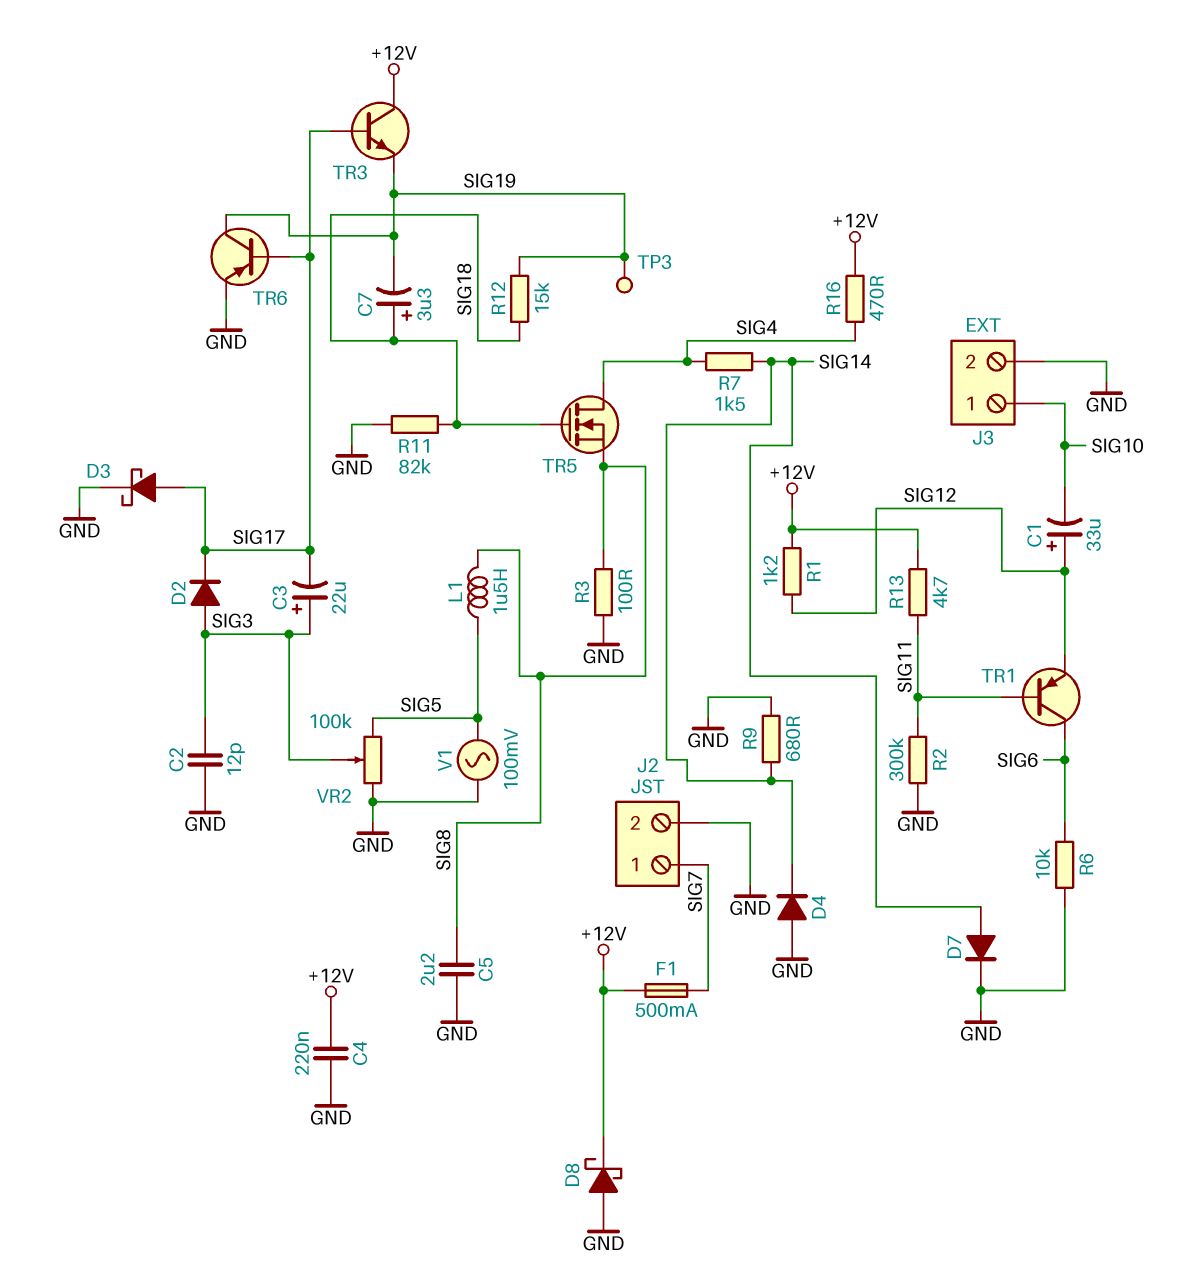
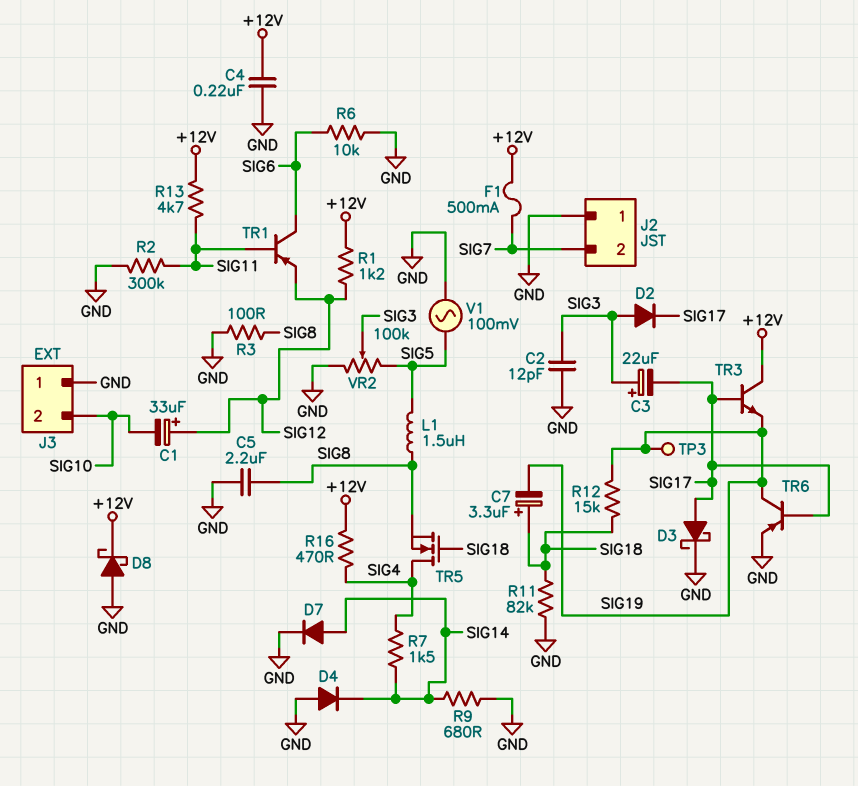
J2 pin 1: SIG7 -> GND
J2 pin 2: GND -> SIG7
J3 pin 1: SIG10 -> GND
J3 pin 2: GND -> SIG10

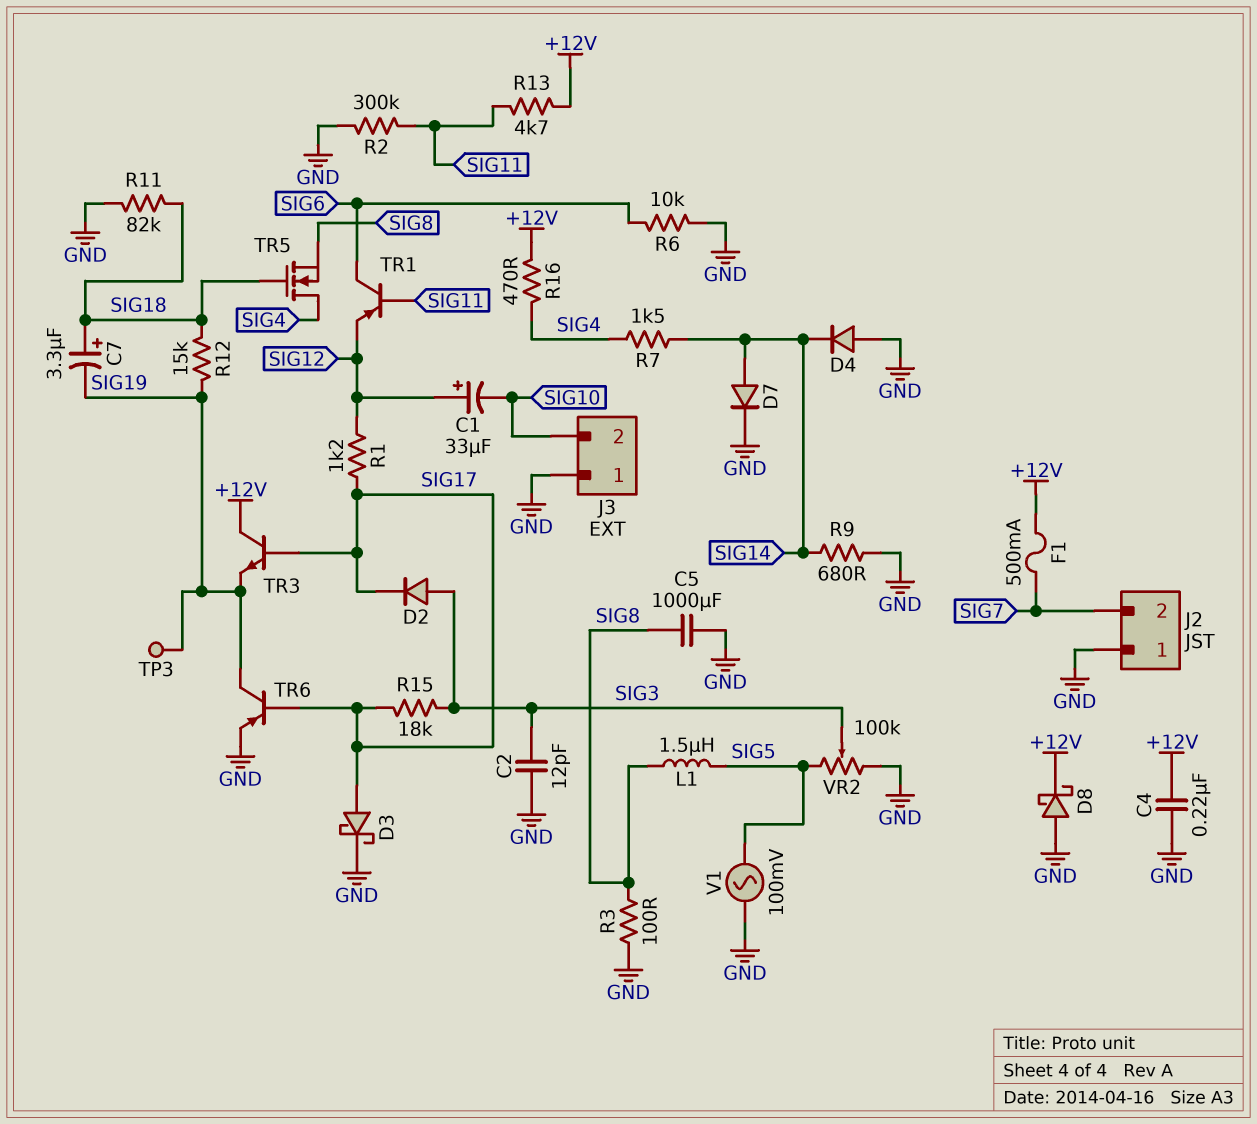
C3: 22uF (plus SIG3, minus SIG17) -> none
C5: 2.2uF (GND, SIG8) -> 1000uF (GND, SIG8)
R1: 1.2k (+12V, SIG12) -> 1.2k (SIG12, SIG17)
R15: none -> 18k (SIG3, SIG17)

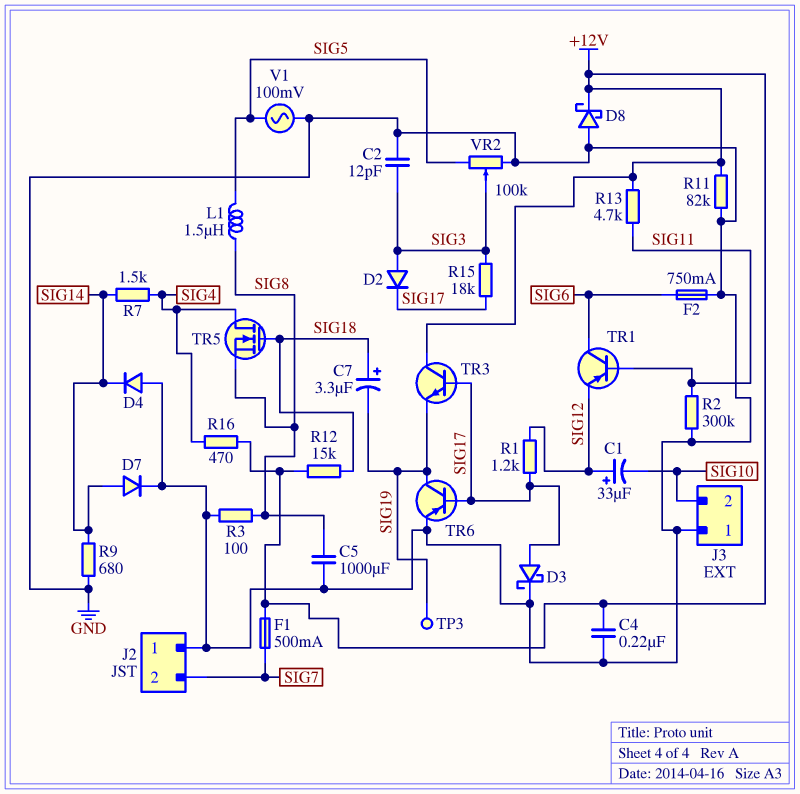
F2: none -> 750mA (GND, SIG6)
R6: 10k (GND, SIG6) -> none
R11: 82k (GND, SIG18) -> 82k (+12V, GND)
R12: 15k (SIG18, SIG19) -> 15k (+12V, SIG18)

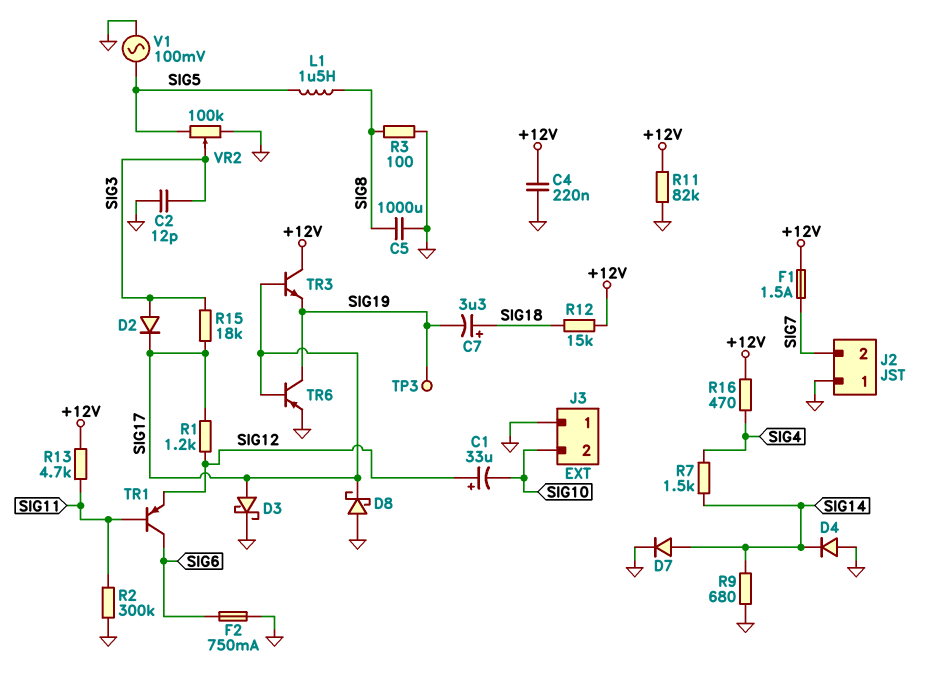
D8: schottky (A GND, K +12V) -> schottky (A GND, K SIG17)
F1: 500mA (+12V, SIG7) -> 1.5A (+12V, SIG7)
TR5: NMOS (G SIG18, D SIG4, S SIG8) -> none

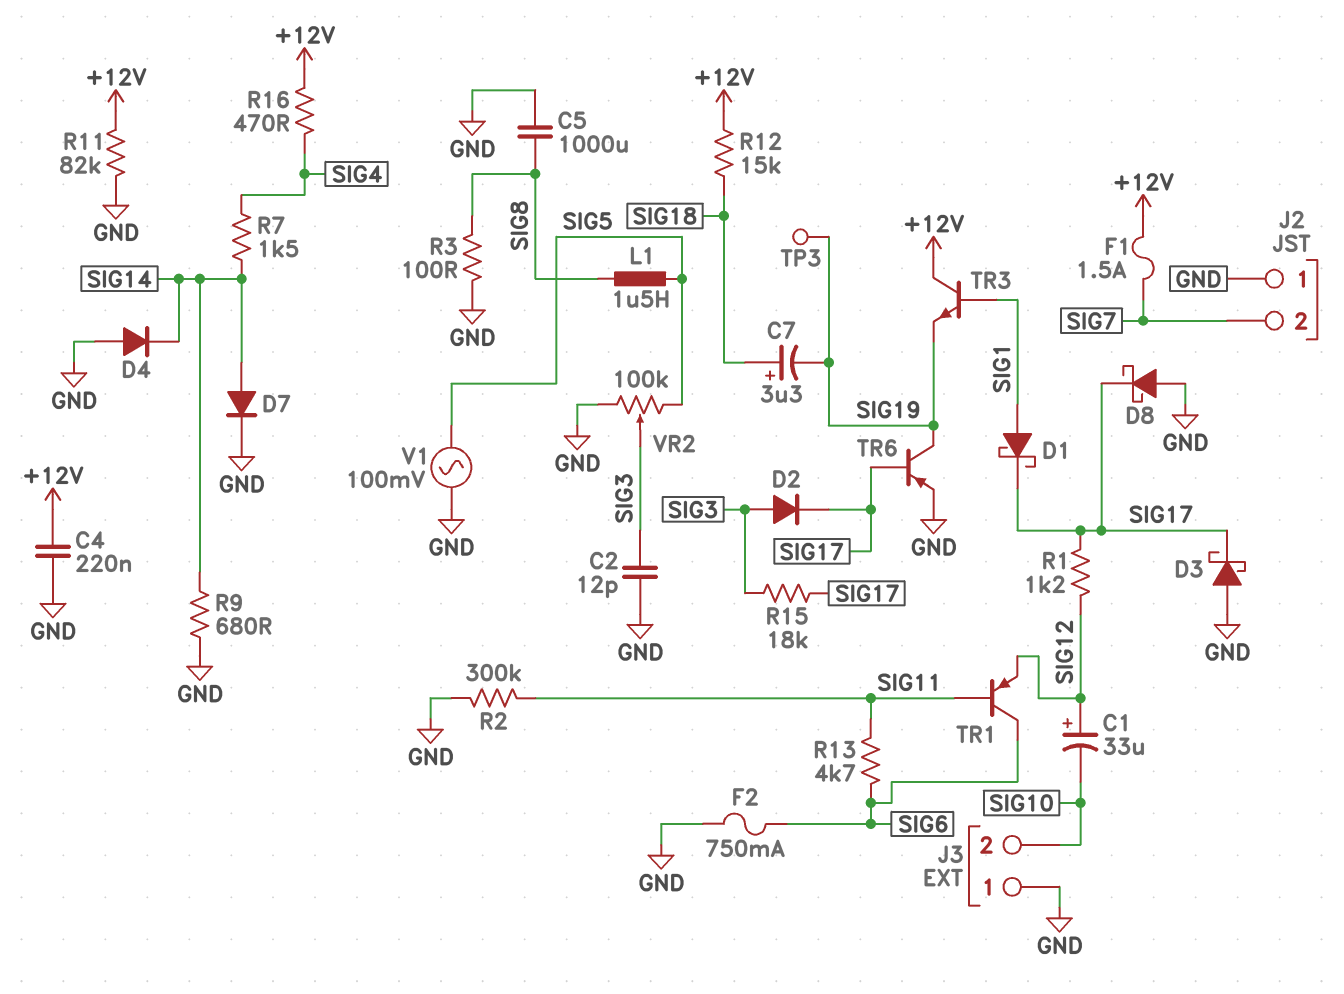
D1: none -> schottky (A SIG1, K SIG17)
D3: schottky (A SIG17, K GND) -> schottky (A GND, K SIG17)
R13: 4.7k (+12V, SIG11) -> 4.7k (SIG6, SIG11)
TR3: NPN (B SIG17, C +12V, E SIG19) -> NPN (B SIG1, C +12V, E SIG19)

